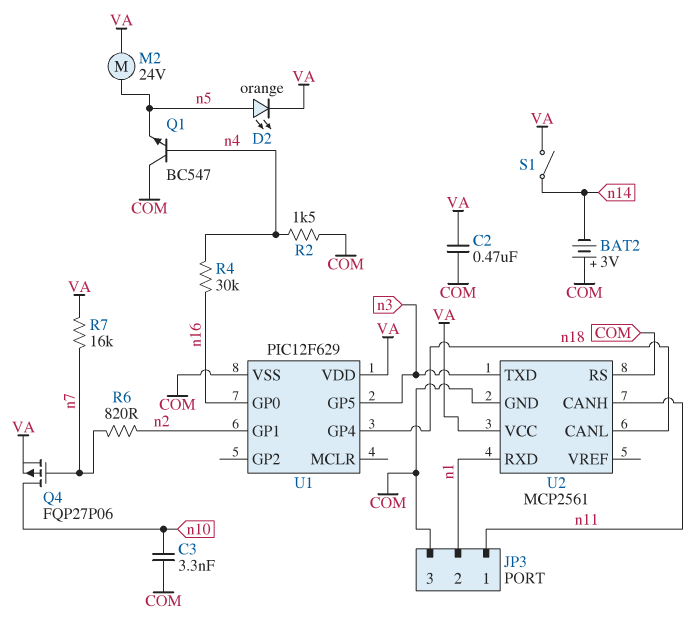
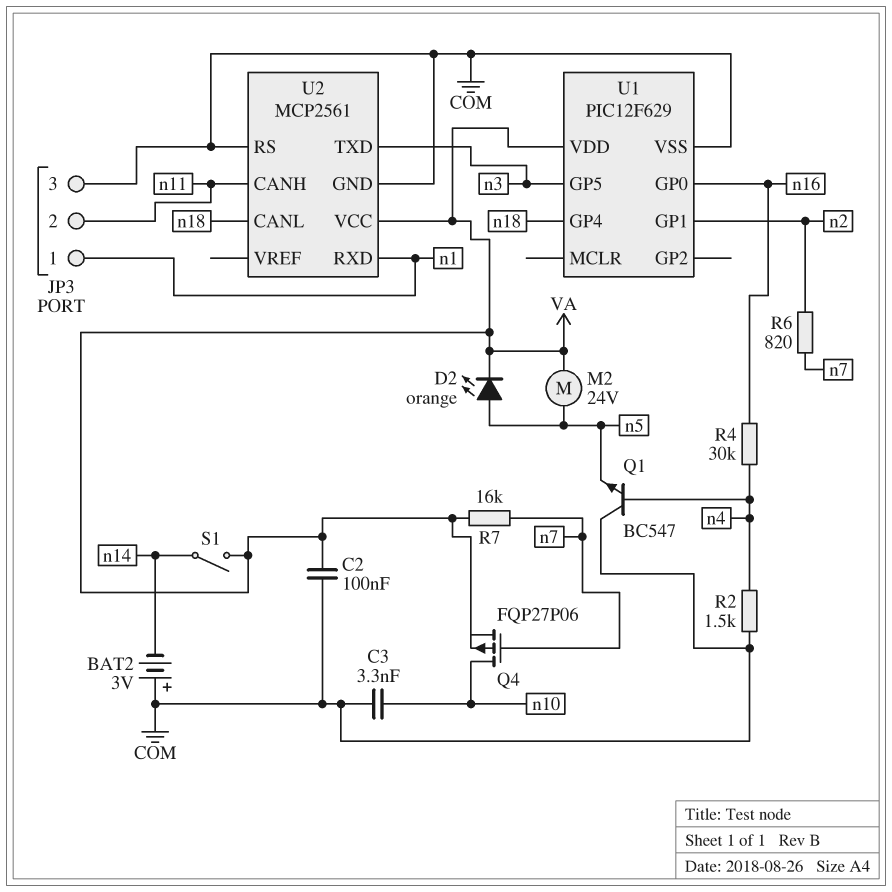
C2: 470nF (COM, VA) -> 100nF (COM, VA)
JP3 pin 1: n11 -> n1
JP3 pin 2: n1 -> n11

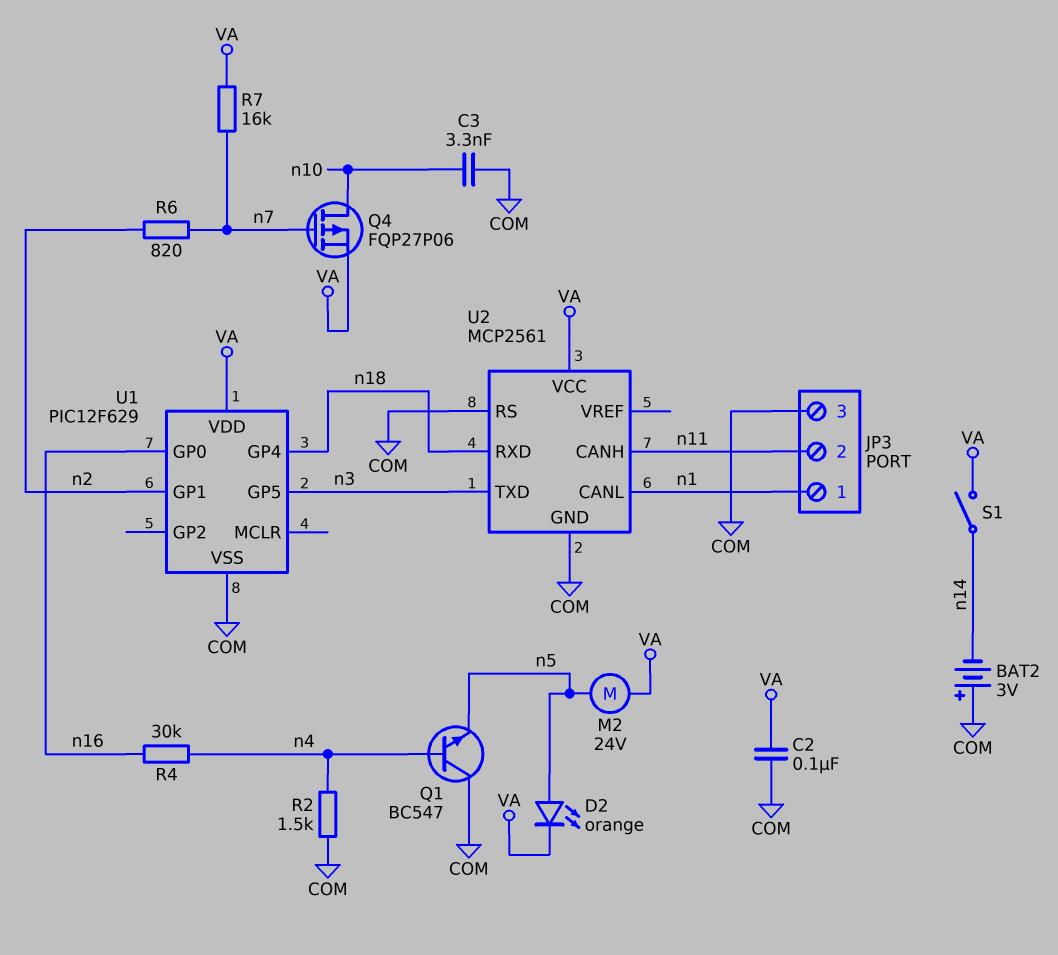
U2 pin CANL: n18 -> n1
U2 pin RXD: n1 -> n18

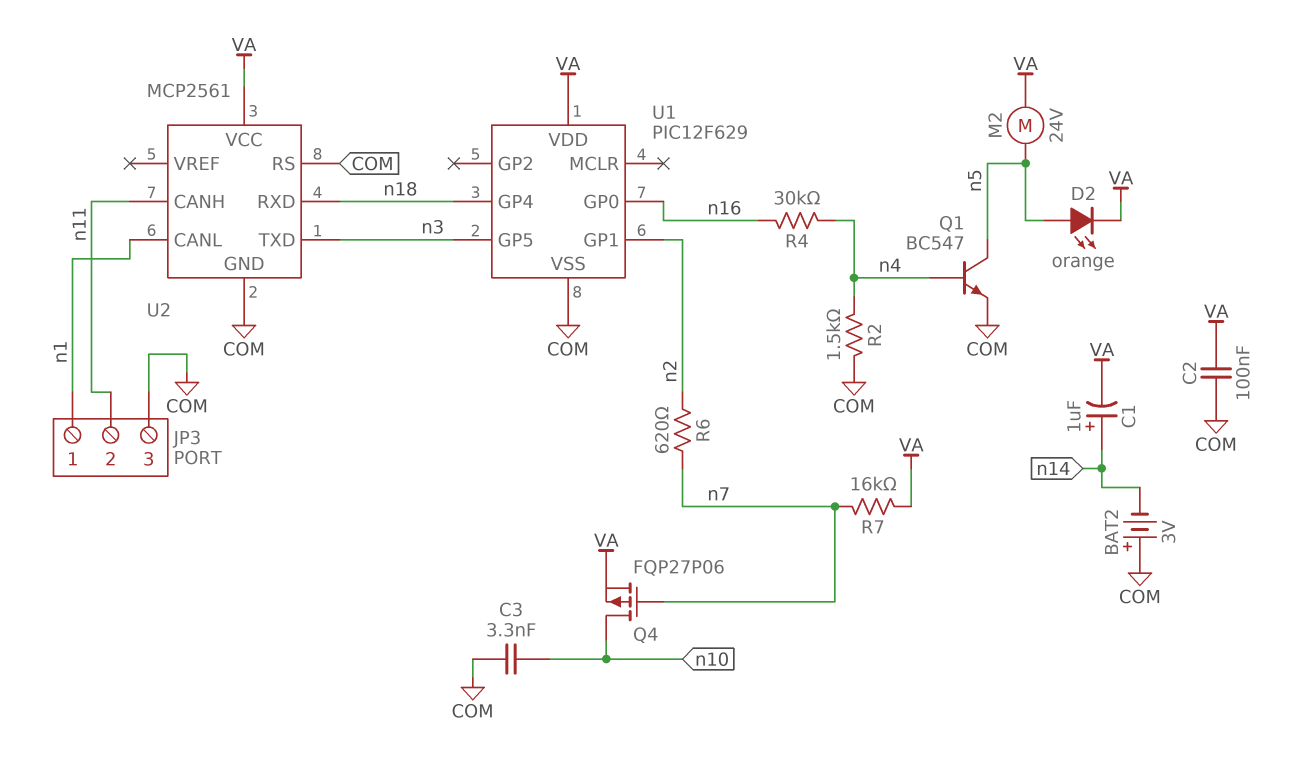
C1: none -> 1uF (plus n14, minus VA)
Q1: NPN BC547 (B n4, C COM, E n5) -> NPN BC547 (B n4, C n5, E COM)
R6: 820 (n2, n7) -> 620 (n2, n7)
S1: switch (VA, n14) -> none

